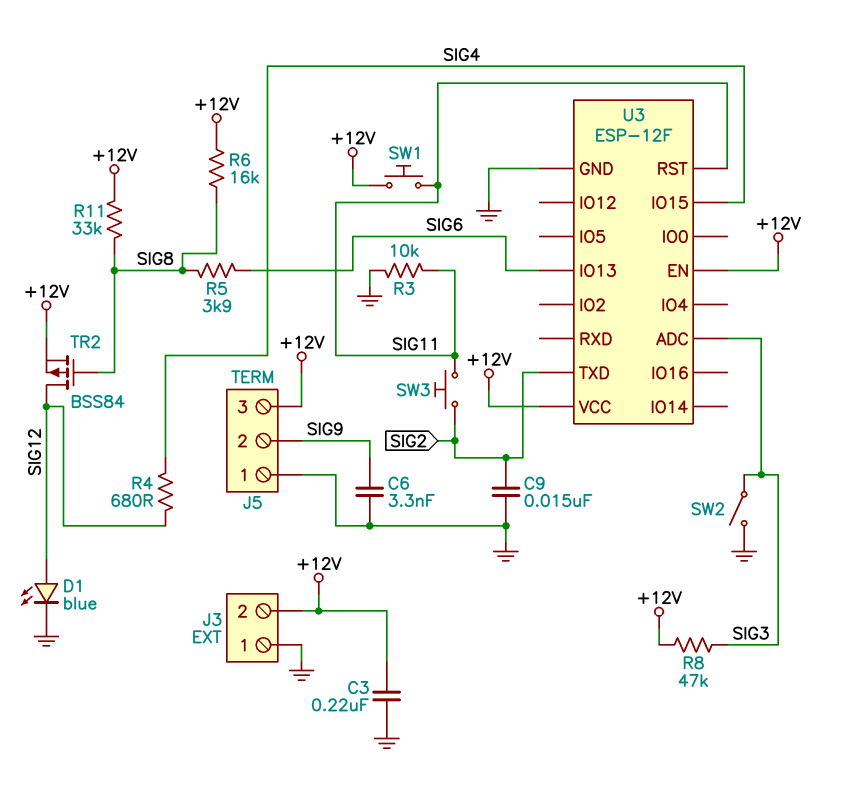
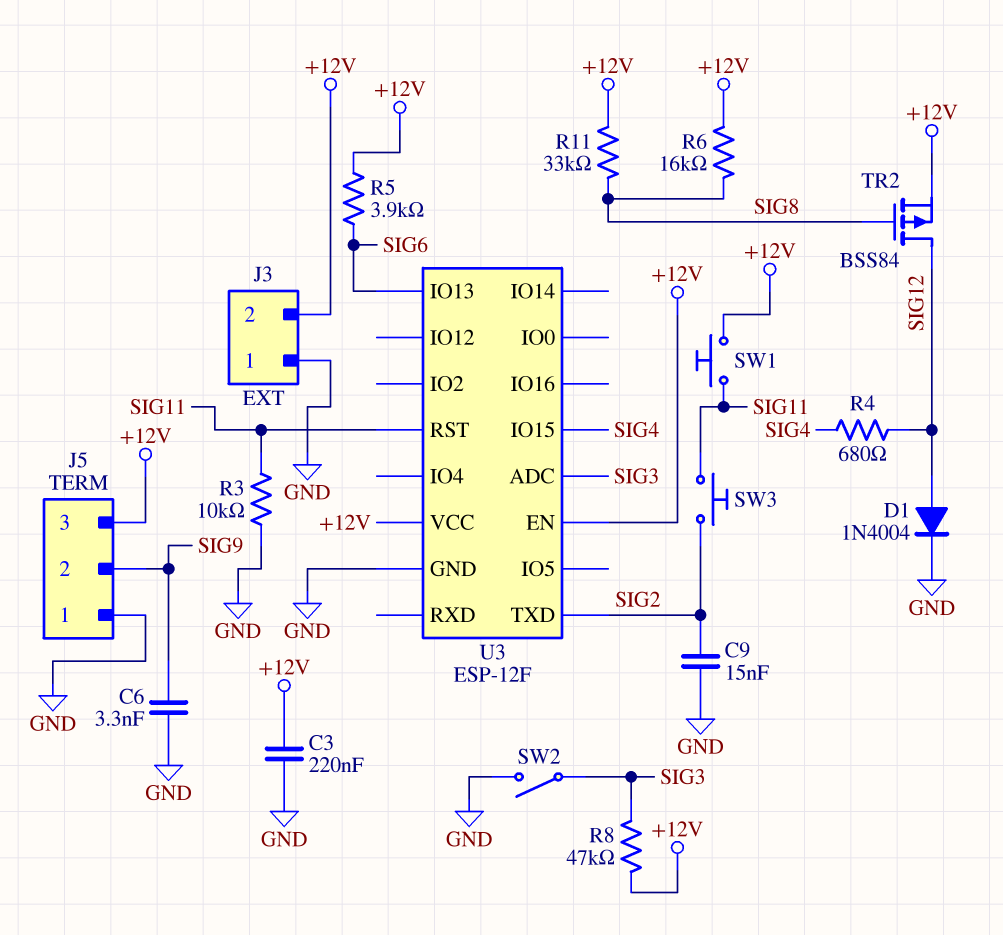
D1: LED blue (A SIG12, K GND) -> diode 1N4004 (A SIG12, K GND)
R5: 3.9k (SIG6, SIG8) -> 3.9k (+12V, SIG6)

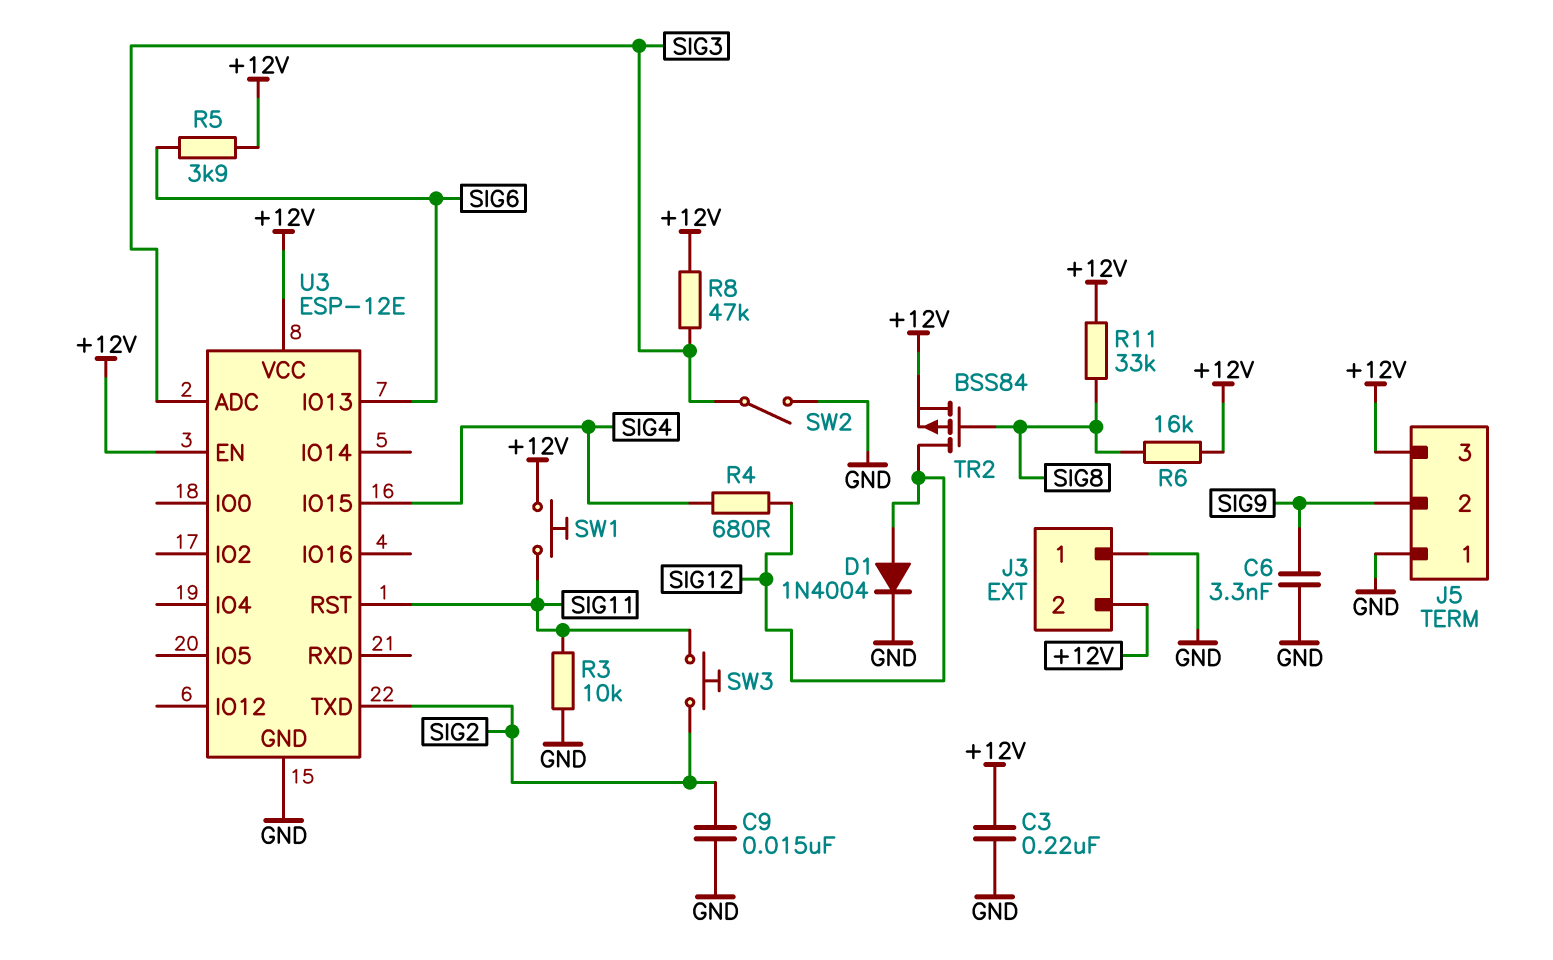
U3: ESP-12F -> ESP-12E

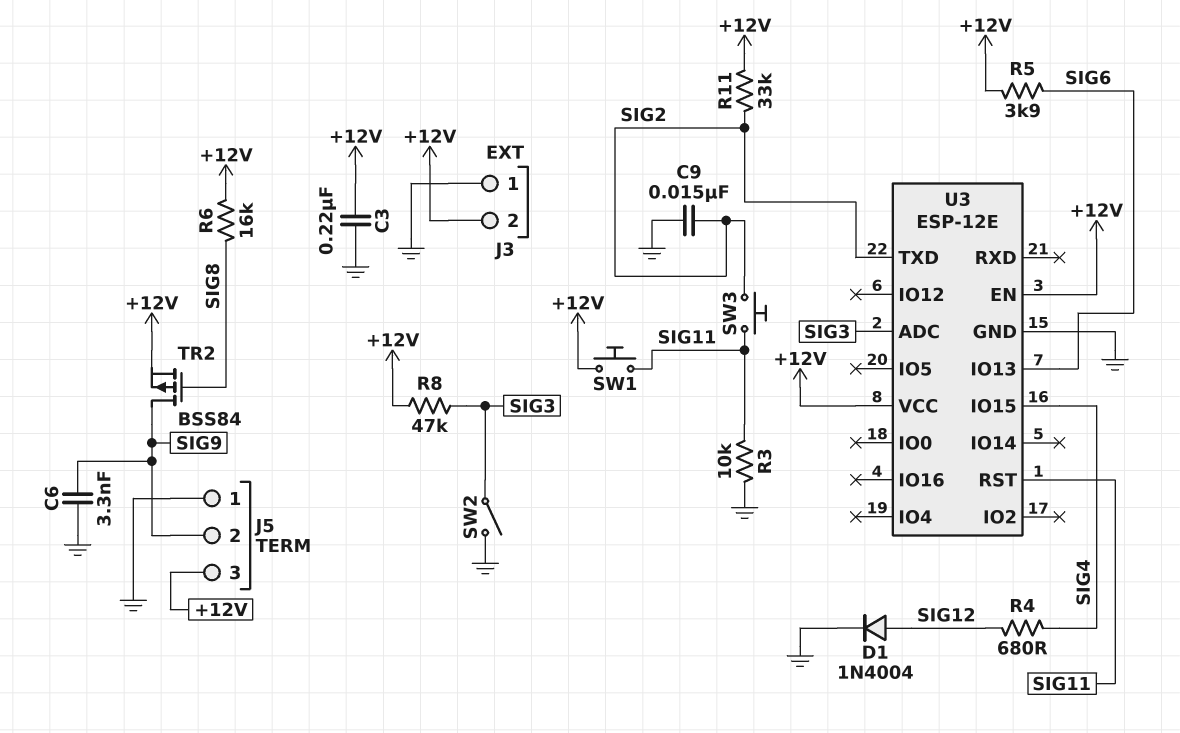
R11: 33k (+12V, SIG8) -> 33k (+12V, SIG2)
TR2: PMOS BSS84 (G SIG8, D SIG12, S +12V) -> PMOS BSS84 (G SIG8, D SIG9, S +12V)

